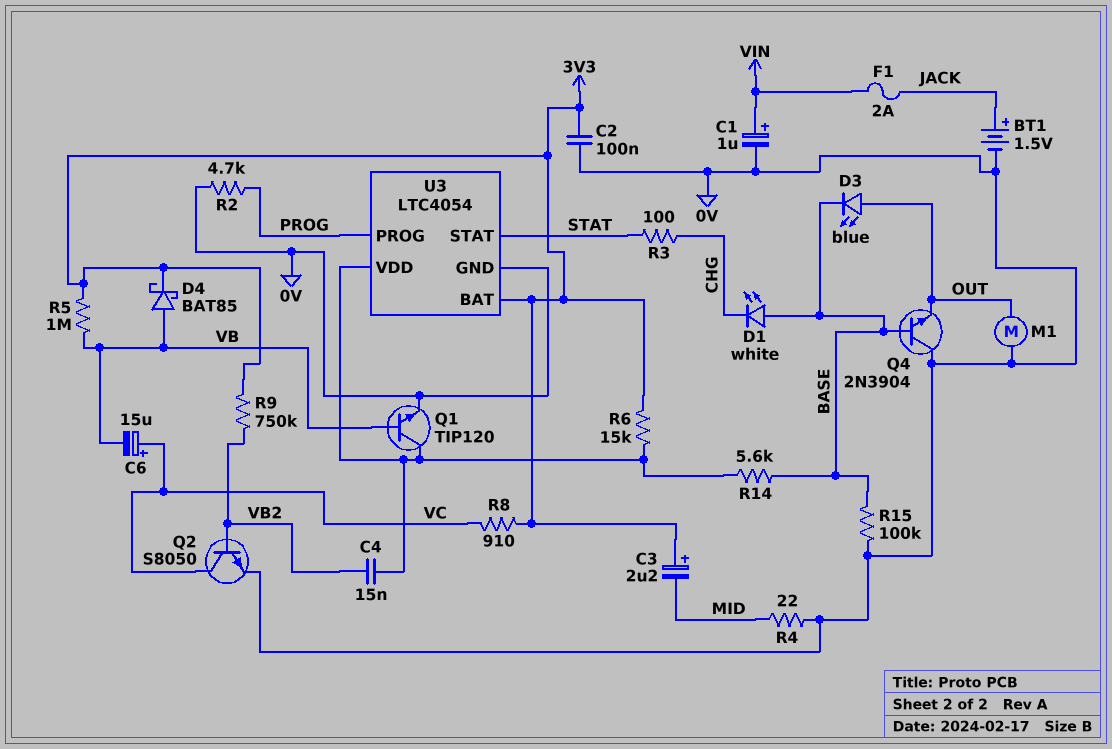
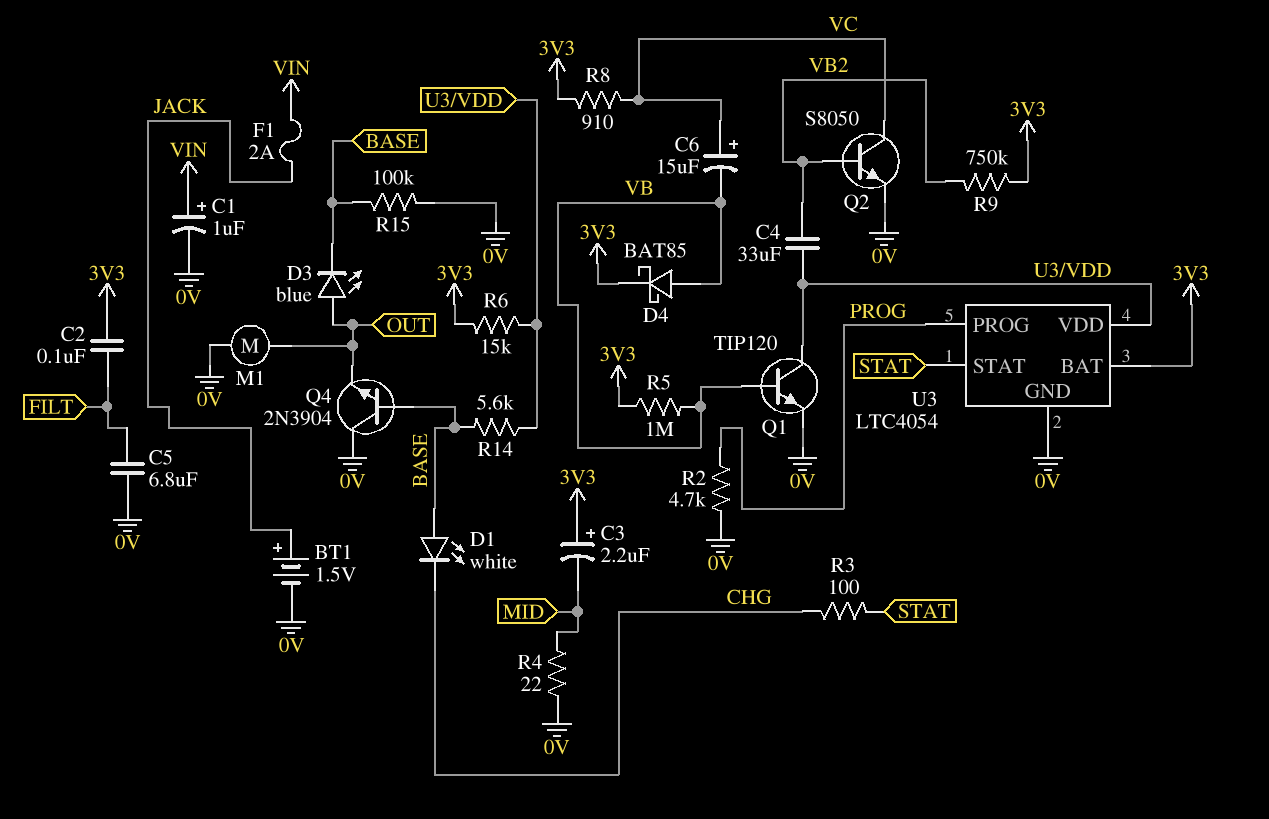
C2: 100nF (0V, 3V3) -> 100nF (3V3, FILT)
C4: 15nF (U3/VDD, VB2) -> 33uF (U3/VDD, VB2)
C5: none -> 6.8uF (0V, FILT)

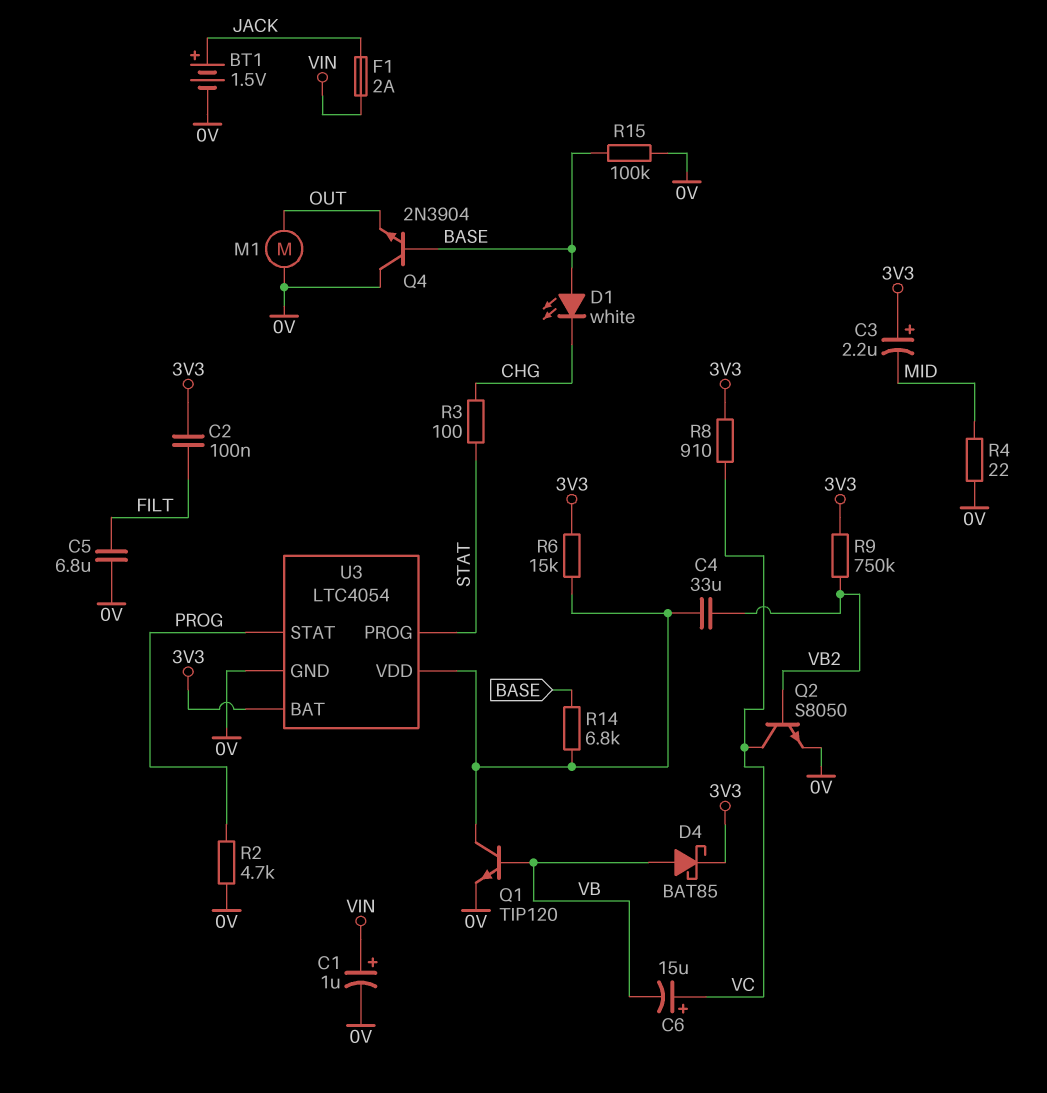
D3: LED blue (A OUT, K BASE) -> none
R5: 1M (3V3, VB) -> none
R14: 5.6k (BASE, U3/VDD) -> 6.8k (BASE, U3/VDD)
U3 pin PROG: PROG -> STAT
U3 pin STAT: STAT -> PROG

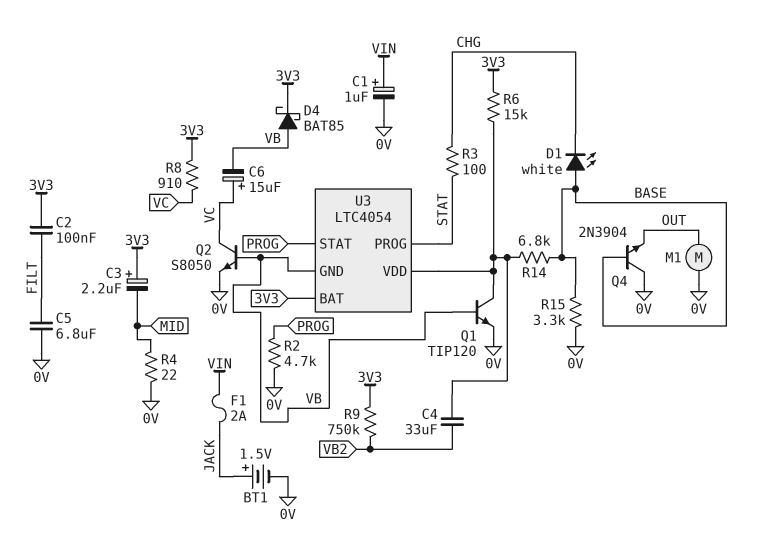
Q2: NPN S8050 (B VB2, C VC, E 0V) -> NPN S8050 (B VB, C VC, E 0V)
R15: 100k (0V, BASE) -> 3.3k (0V, BASE)
U3 pin GND: 0V -> VB

